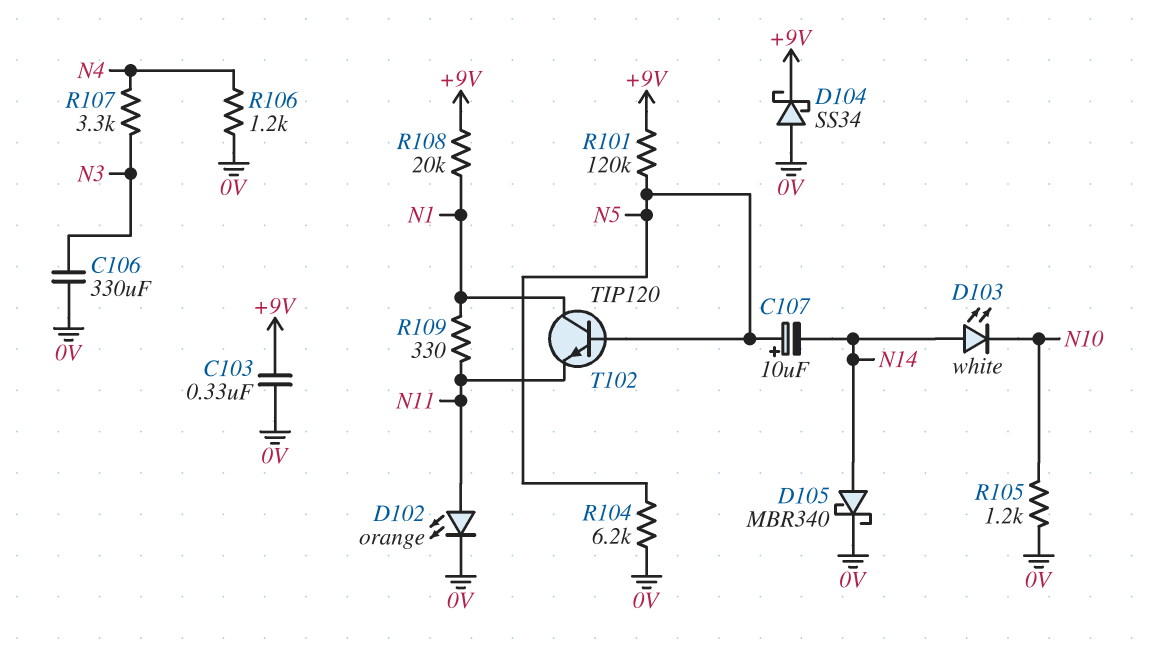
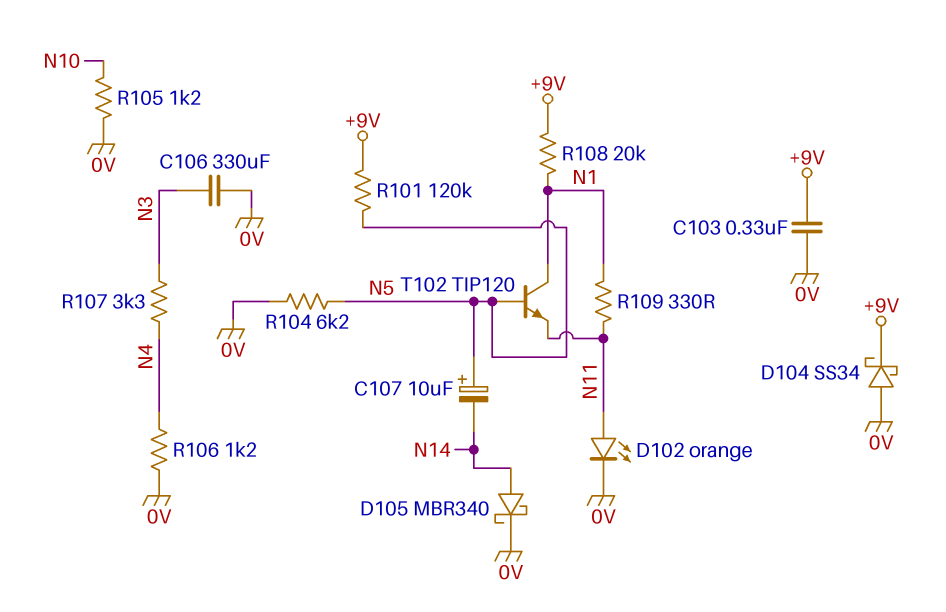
D103: LED white (A N14, K N10) -> none

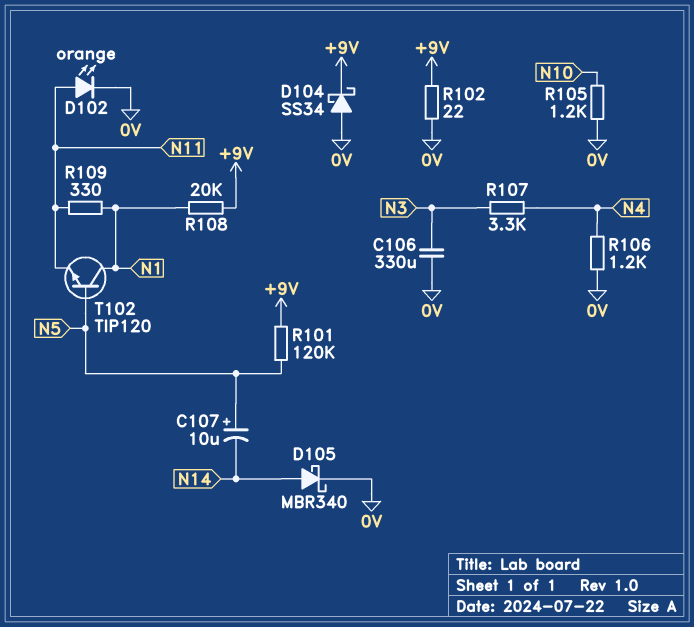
C103: 330nF (+9V, 0V) -> none
R102: none -> 22 (+9V, 0V)
R104: 6.2k (0V, N5) -> none

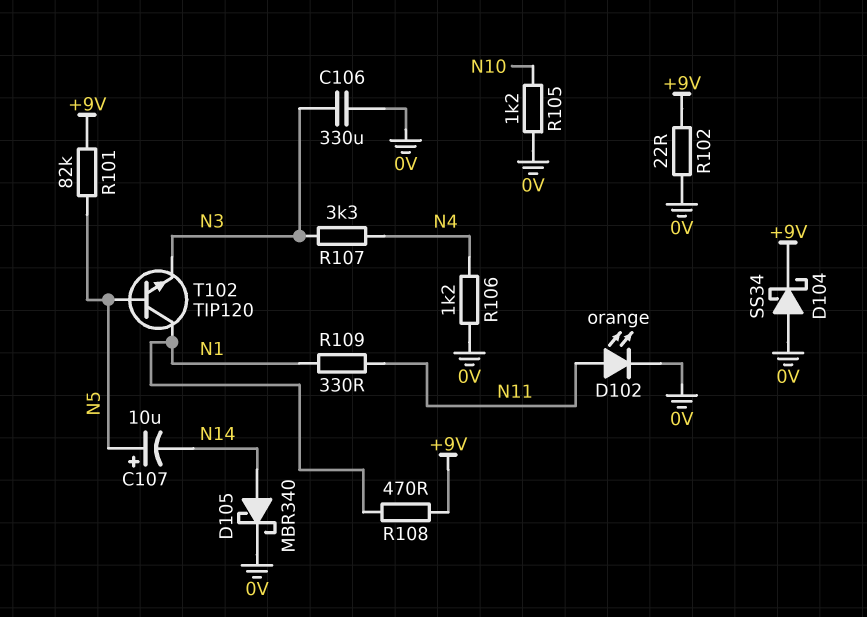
R101: 120k (+9V, N5) -> 82k (+9V, N5)
R108: 20k (+9V, N1) -> 470 (+9V, N1)
T102: NPN TIP120 (B N5, C N1, E N11) -> NPN TIP120 (B N5, C N1, E N3)

